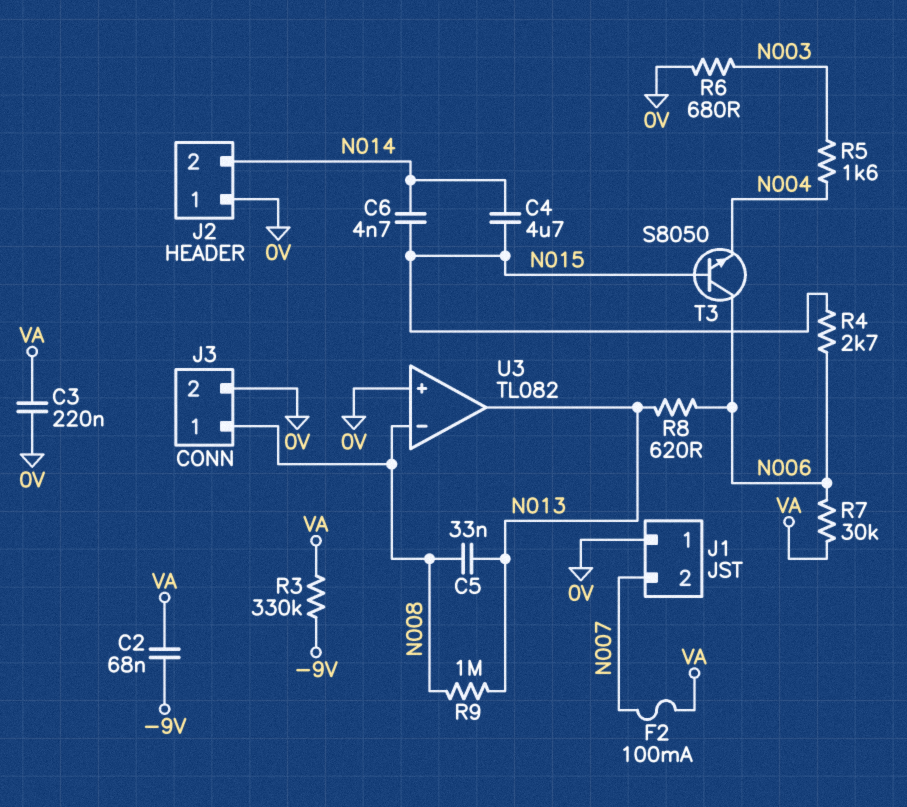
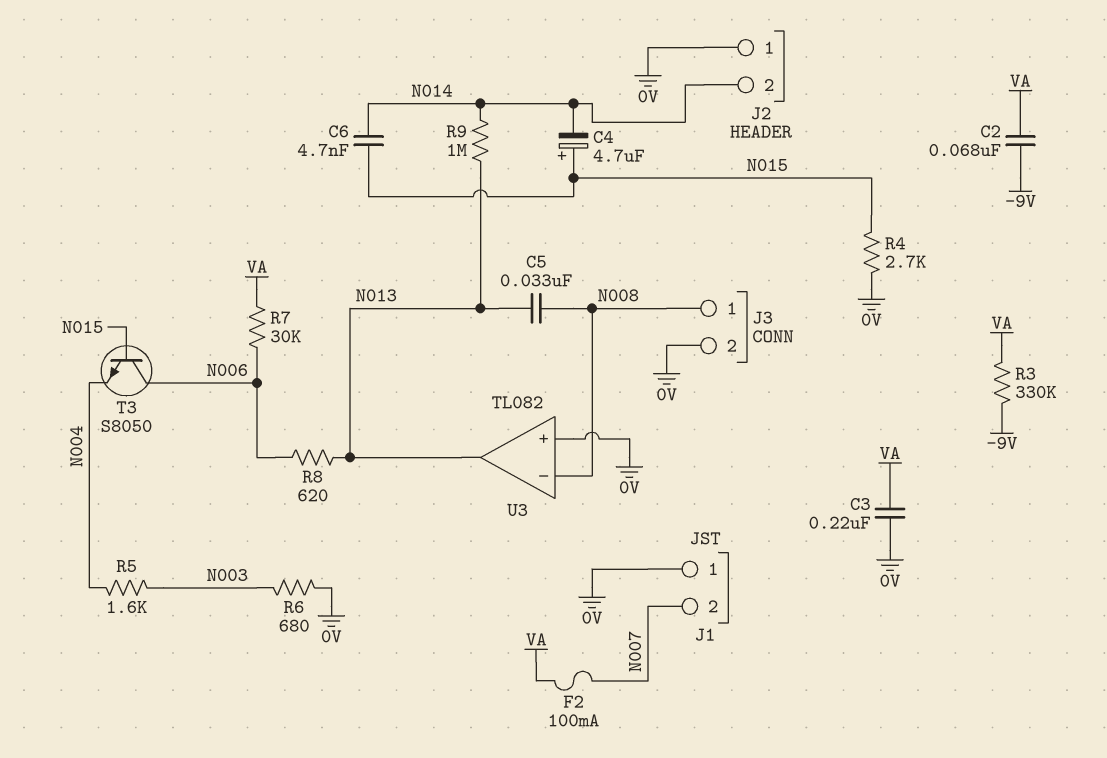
C4: 4.7uF (N014, N015) -> 4.7uF (plus N015, minus N014)
R4: 2.7k (N006, N015) -> 2.7k (0V, N015)
R9: 1M (N008, N013) -> 1M (N013, N014)

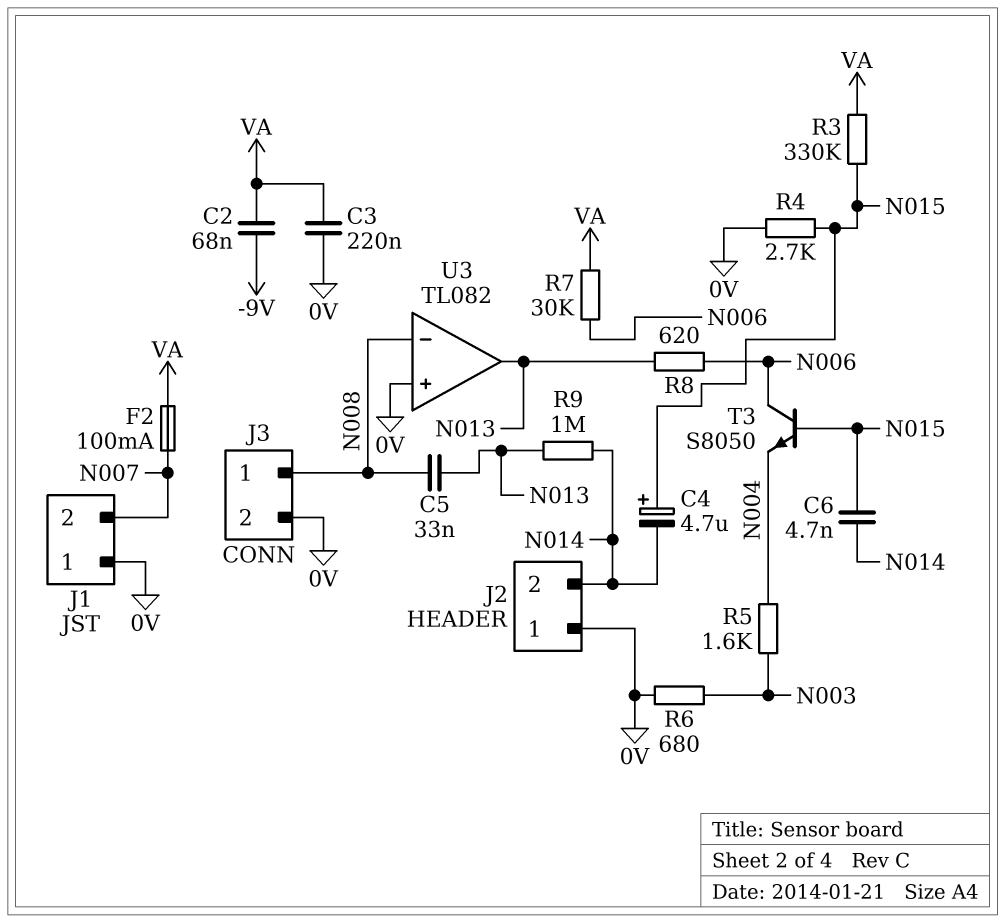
R3: 330k (-9V, VA) -> 330k (N015, VA)

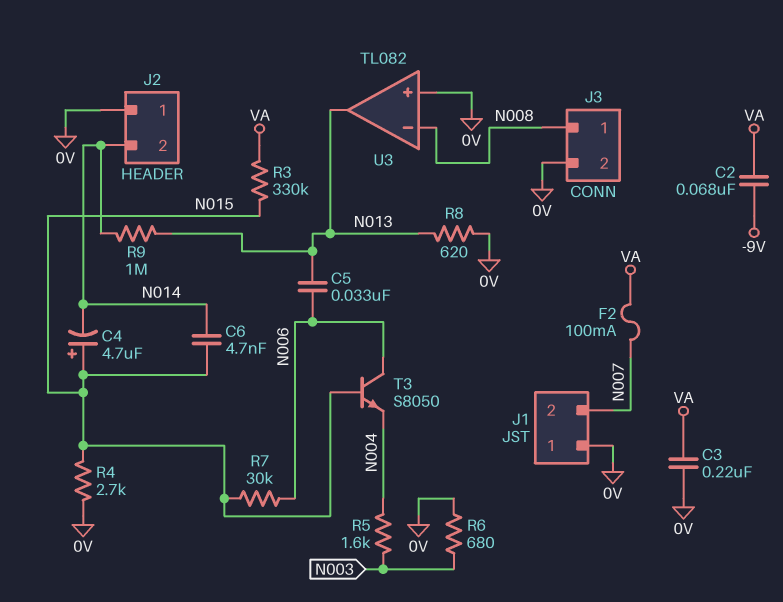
C5: 33nF (N008, N013) -> 33nF (N006, N013)
R7: 30k (N006, VA) -> 30k (N006, N015)
R8: 620 (N006, N013) -> 620 (0V, N013)

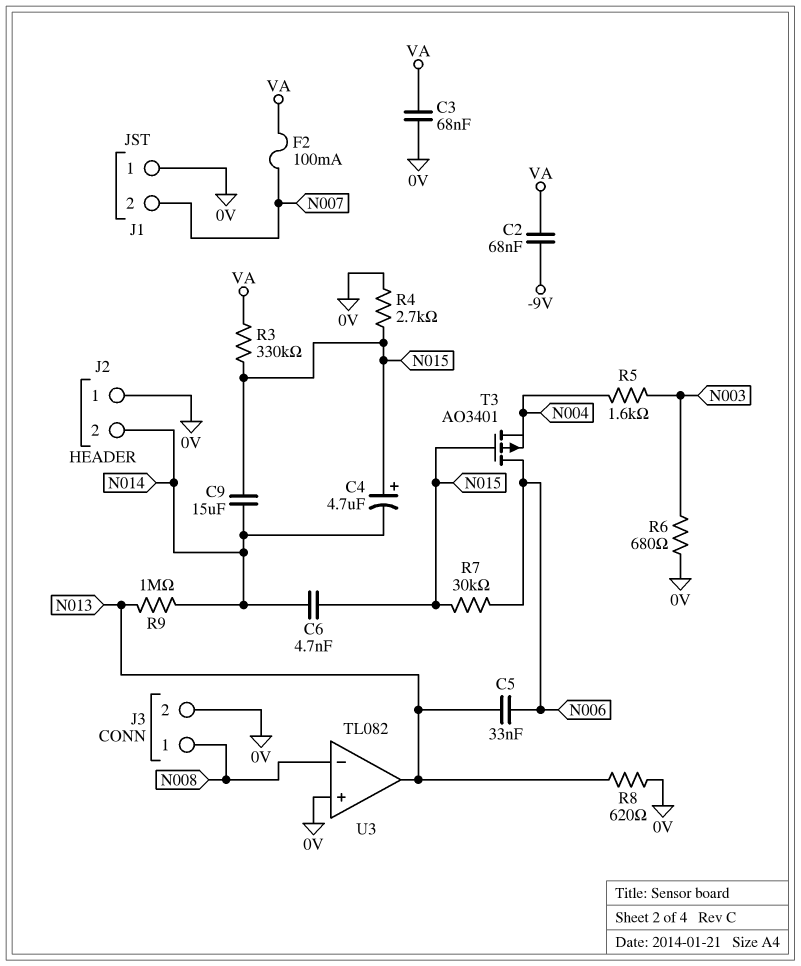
C3: 220nF (0V, VA) -> 68nF (0V, VA)
C9: none -> 15uF (N014, N015)
T3: NPN S8050 (B N015, C N006, E N004) -> PMOS AO3401 (G N015, D N006, S N004)

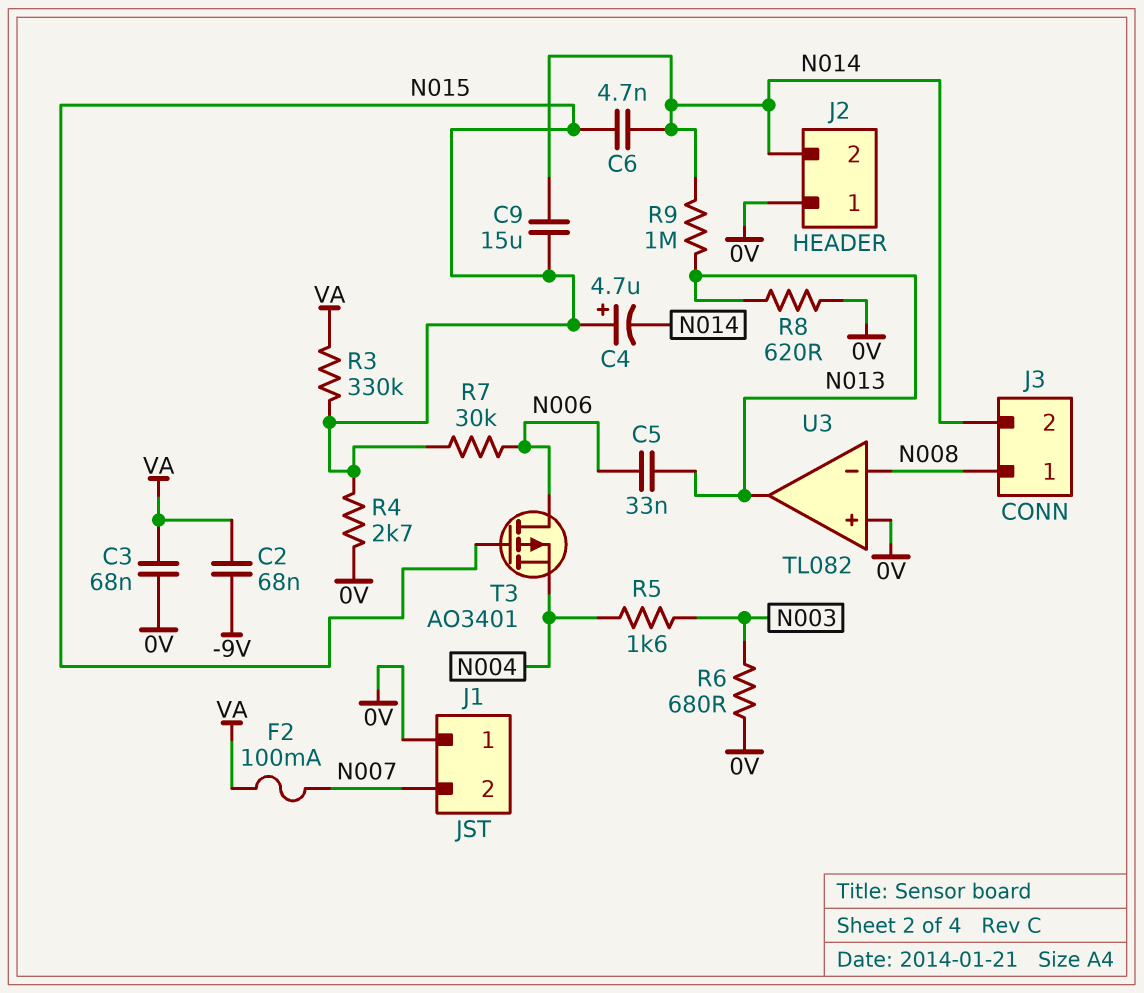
J3 pin 2: 0V -> N014

